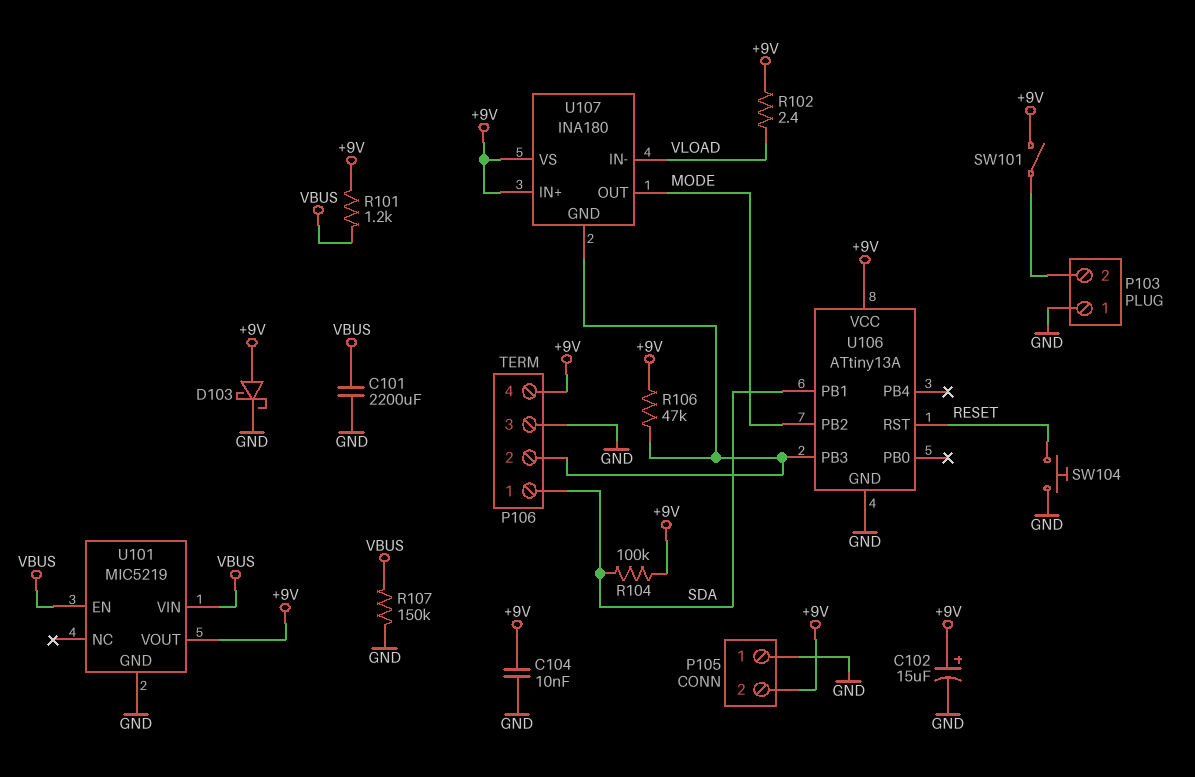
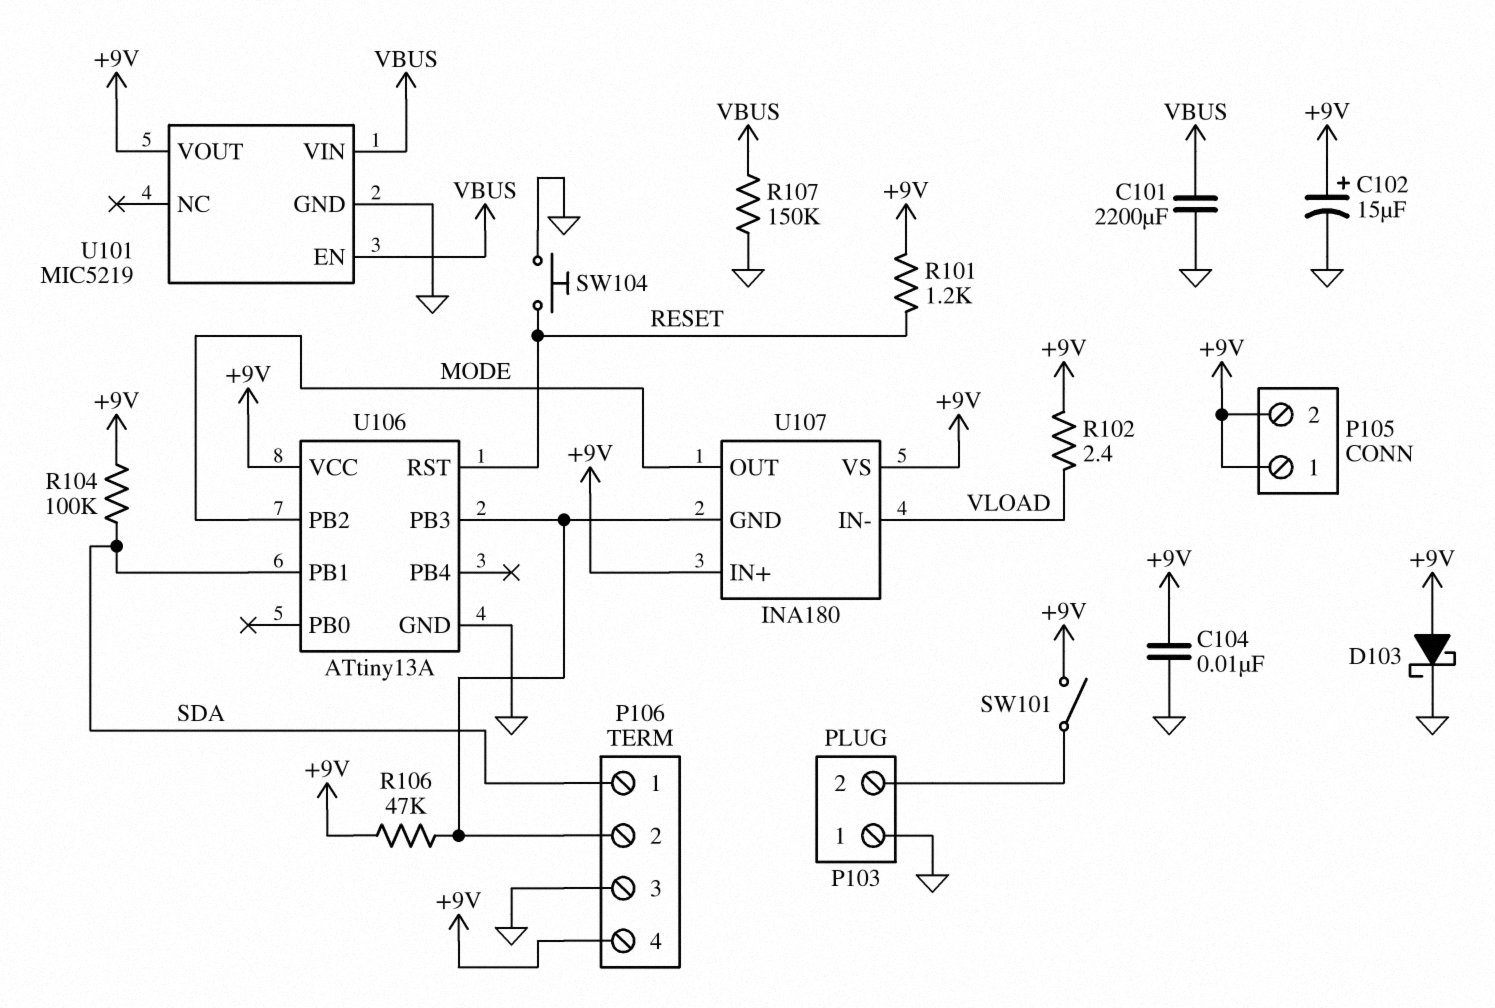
P105 pin 1: GND -> +9V
R101: 1.2k (+9V, VBUS) -> 1.2k (+9V, RESET)

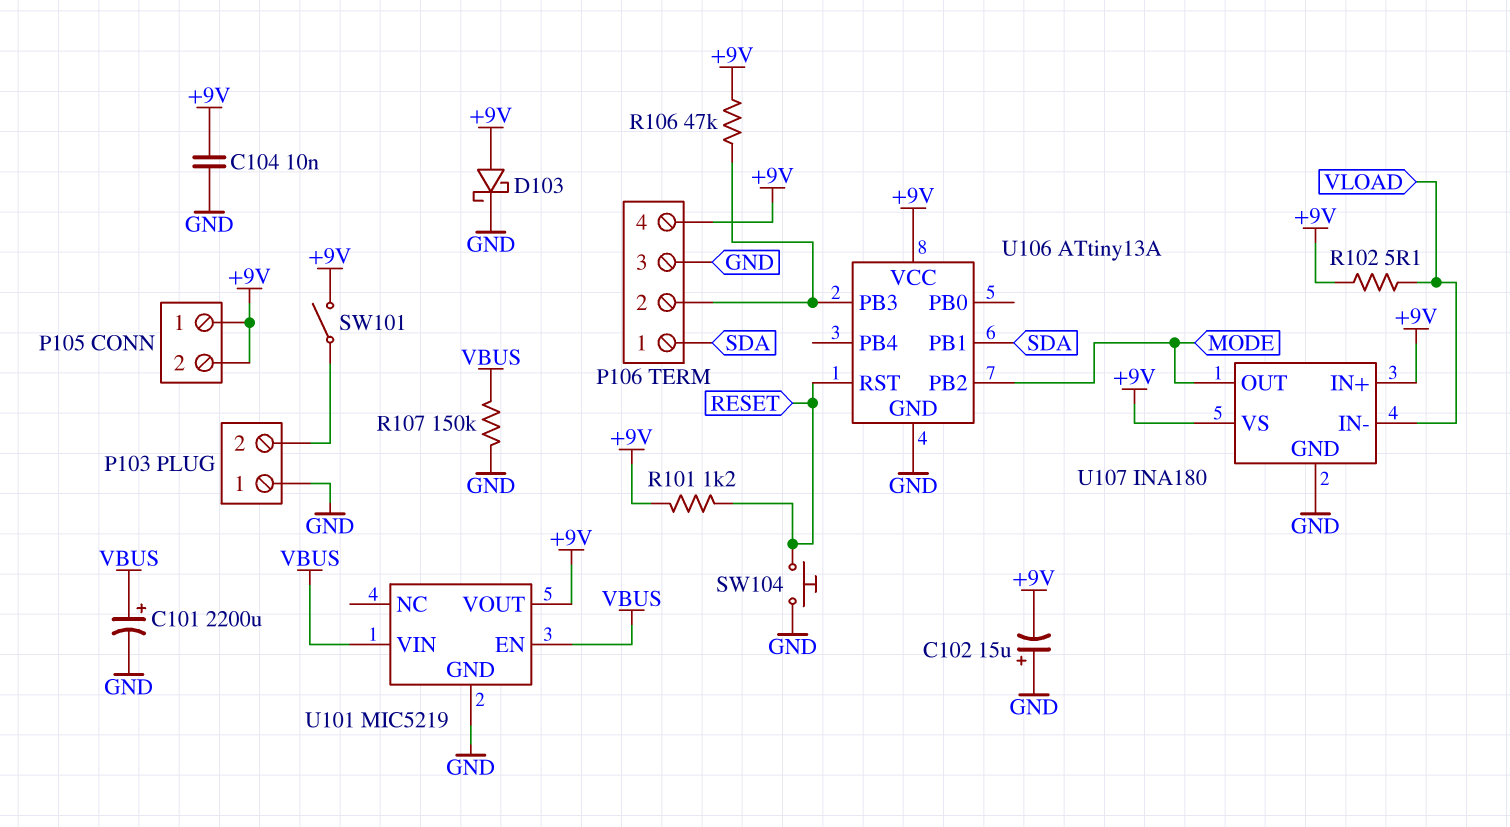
C101: 2200uF (GND, VBUS) -> 2200uF (plus VBUS, minus GND)
C102: 15uF (plus +9V, minus GND) -> 15uF (plus GND, minus +9V)
R102: 2.4 (+9V, VLOAD) -> 5.1 (+9V, VLOAD)
R104: 100k (+9V, SDA) -> none
U107 pin GND: P106/2 -> GND

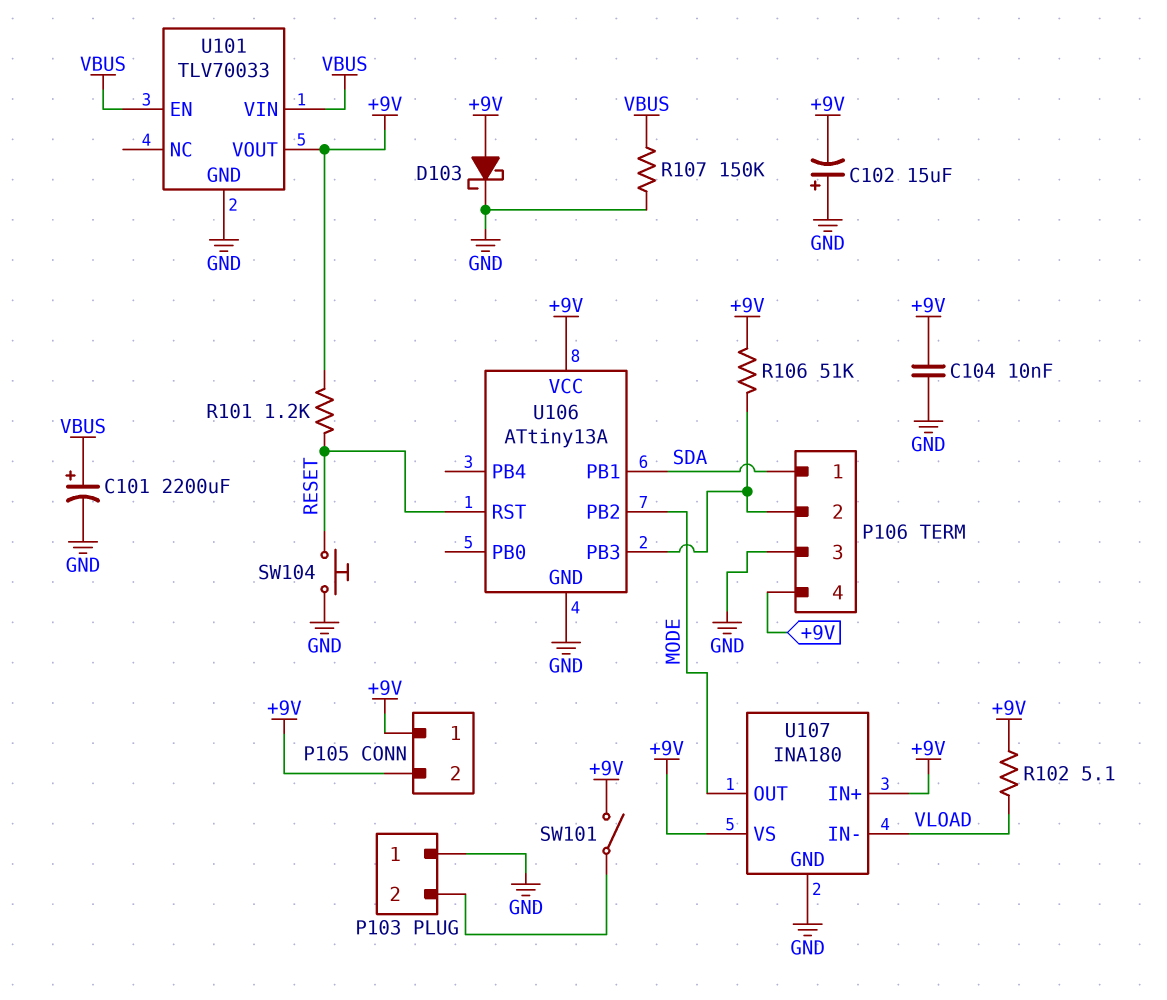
R106: 47k (+9V, P106/2) -> 51k (+9V, P106/2)
U101: MIC5219 -> TLV70033

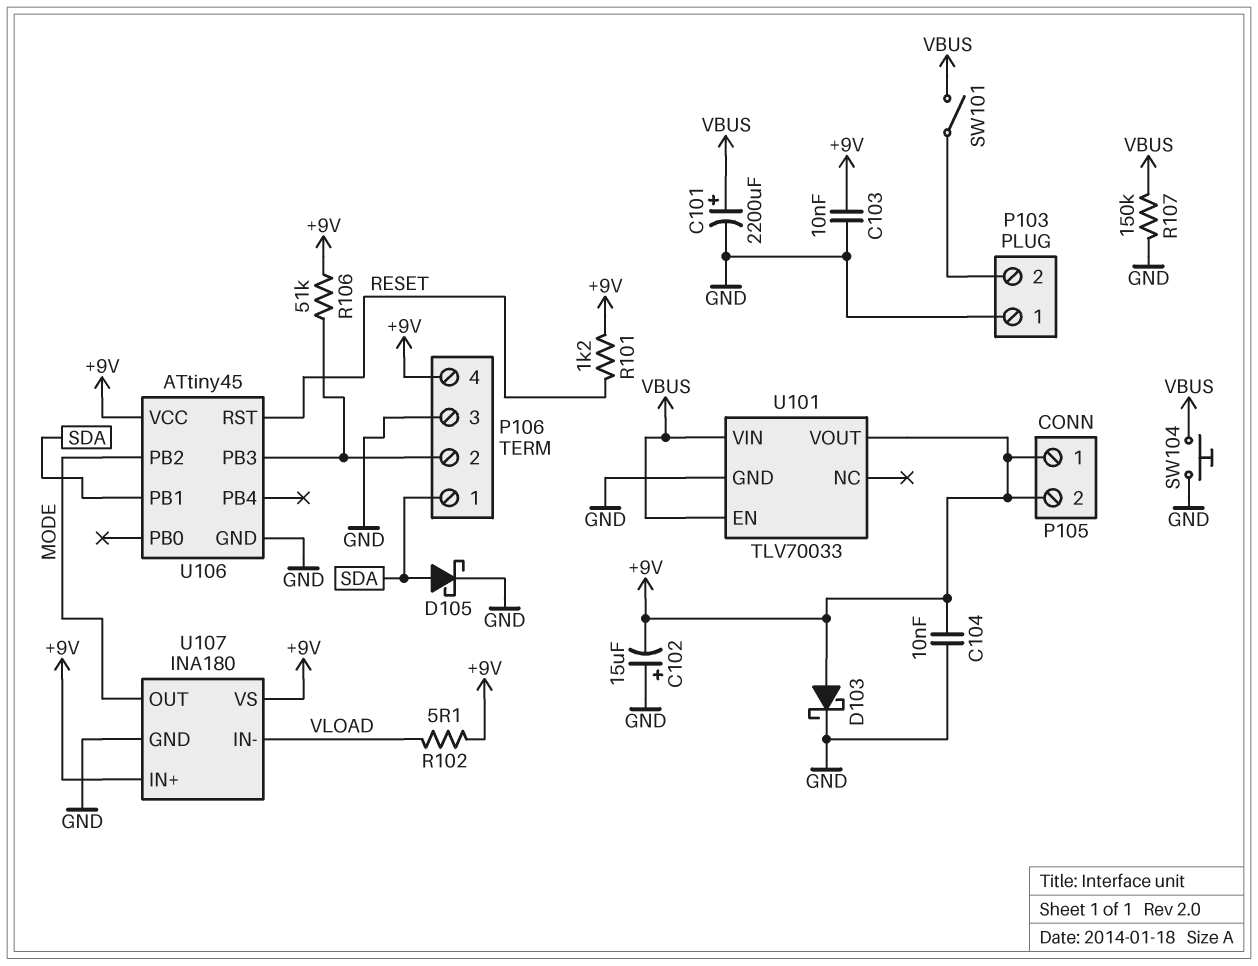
C103: none -> 10nF (+9V, GND)
D105: none -> schottky (A SDA, K GND)
SW101: switch (+9V, P103/2) -> switch (P103/2, VBUS)
SW104: button (GND, RESET) -> button (GND, VBUS)
U106: ATtiny13A -> ATtiny45

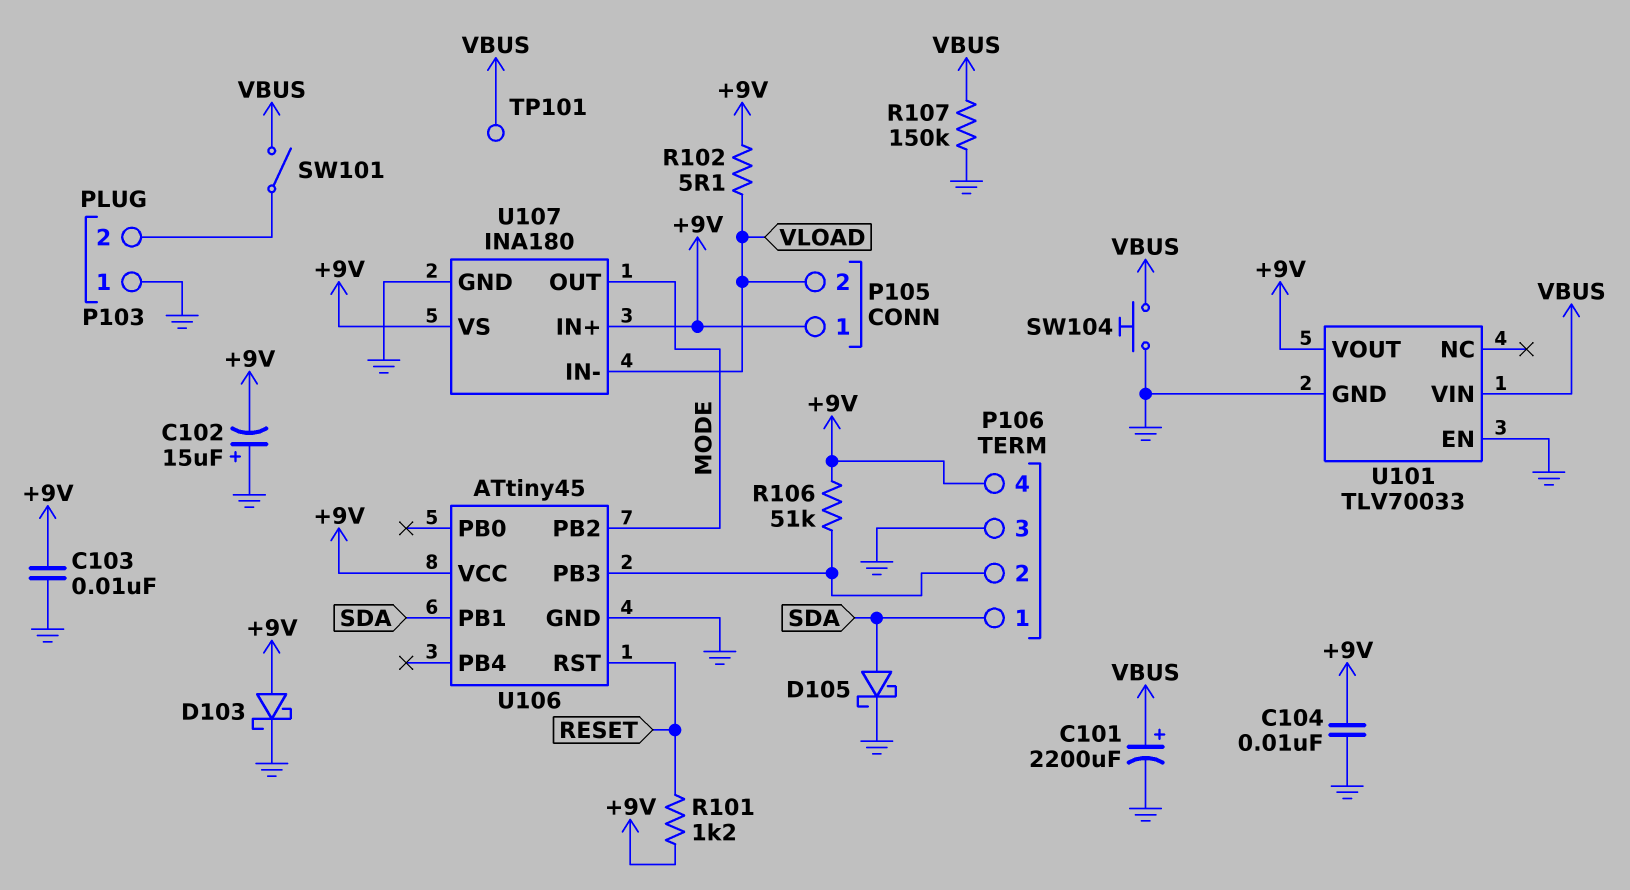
P105 pin 2: +9V -> VLOAD
TP101: none -> test point (VBUS)
U101 pin EN: VBUS -> GND

